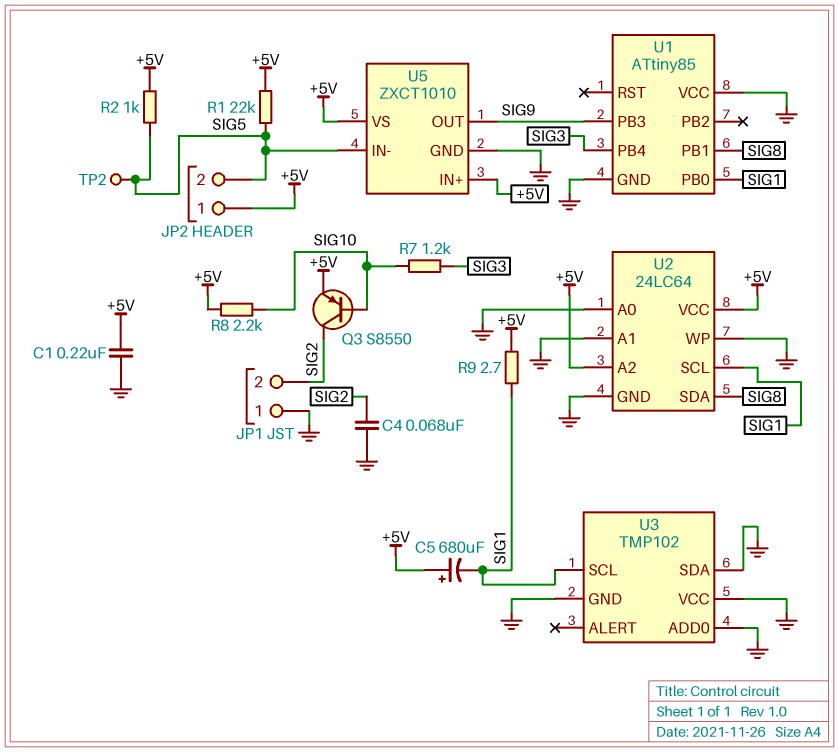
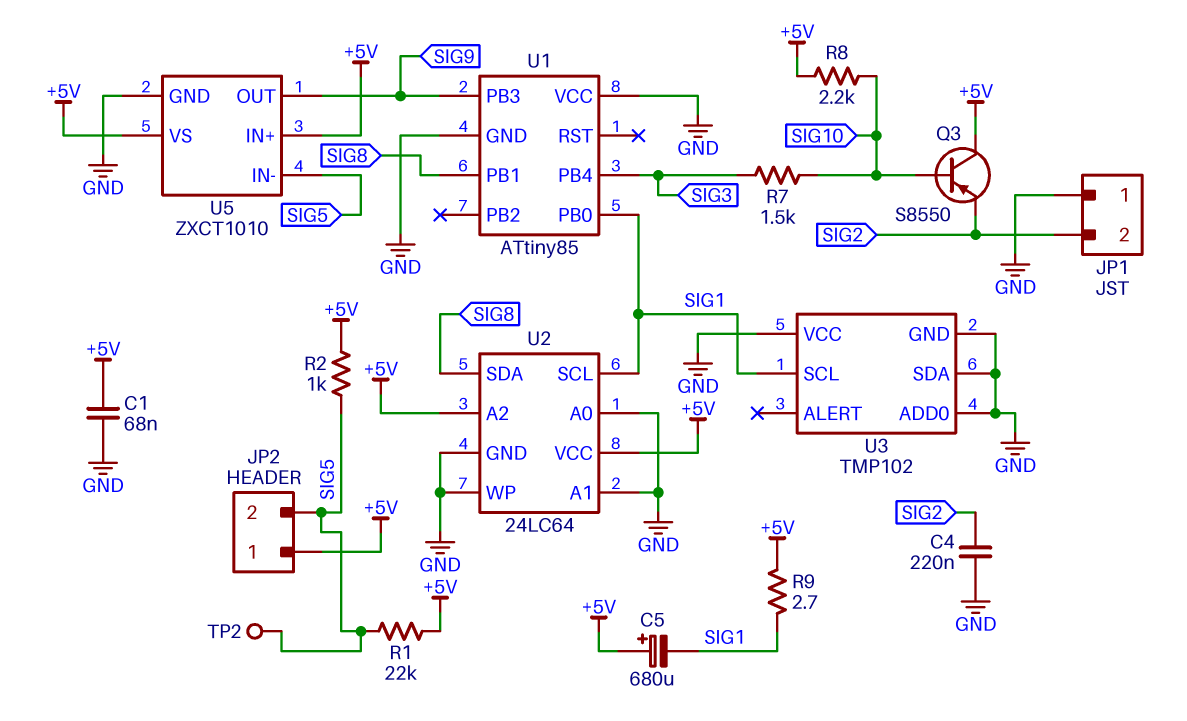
C1: 220nF (+5V, GND) -> 68nF (+5V, GND)
C4: 68nF (GND, SIG2) -> 220nF (GND, SIG2)
Q3: PNP S8550 (B SIG10, C SIG2, E +5V) -> PNP S8550 (B SIG10, C +5V, E SIG2)
R7: 1.2k (SIG3, SIG10) -> 1.5k (SIG3, SIG10)

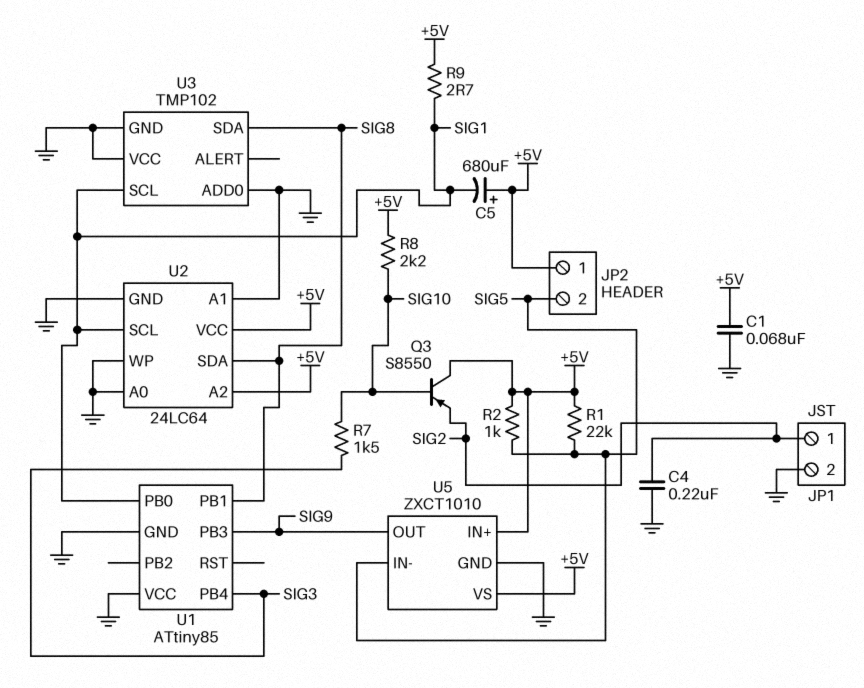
JP1 pin 1: GND -> SIG2
JP1 pin 2: SIG2 -> GND
TP2: test point (SIG5) -> none
U3 pin SDA: GND -> SIG8

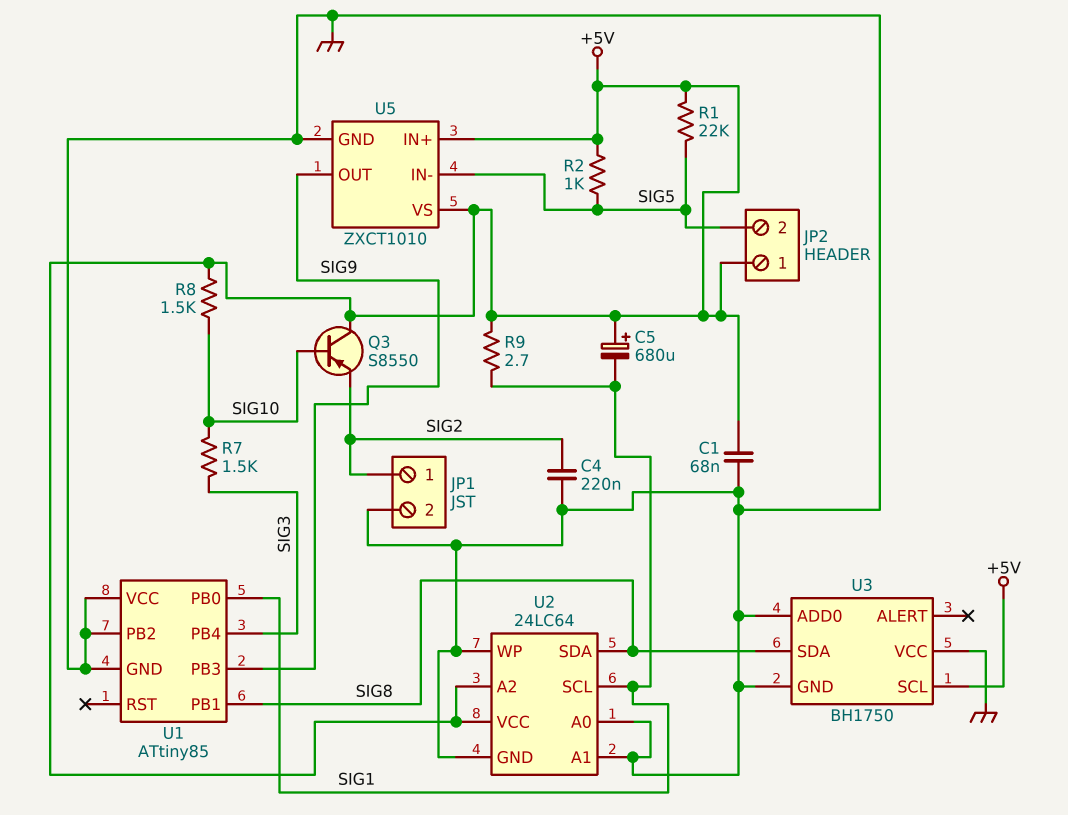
R8: 2.2k (+5V, SIG10) -> 1.5k (+5V, SIG10)
U1 pin PB2: none -> GND
U3: TMP102 -> BH1750
U3 pin SCL: SIG1 -> +5V

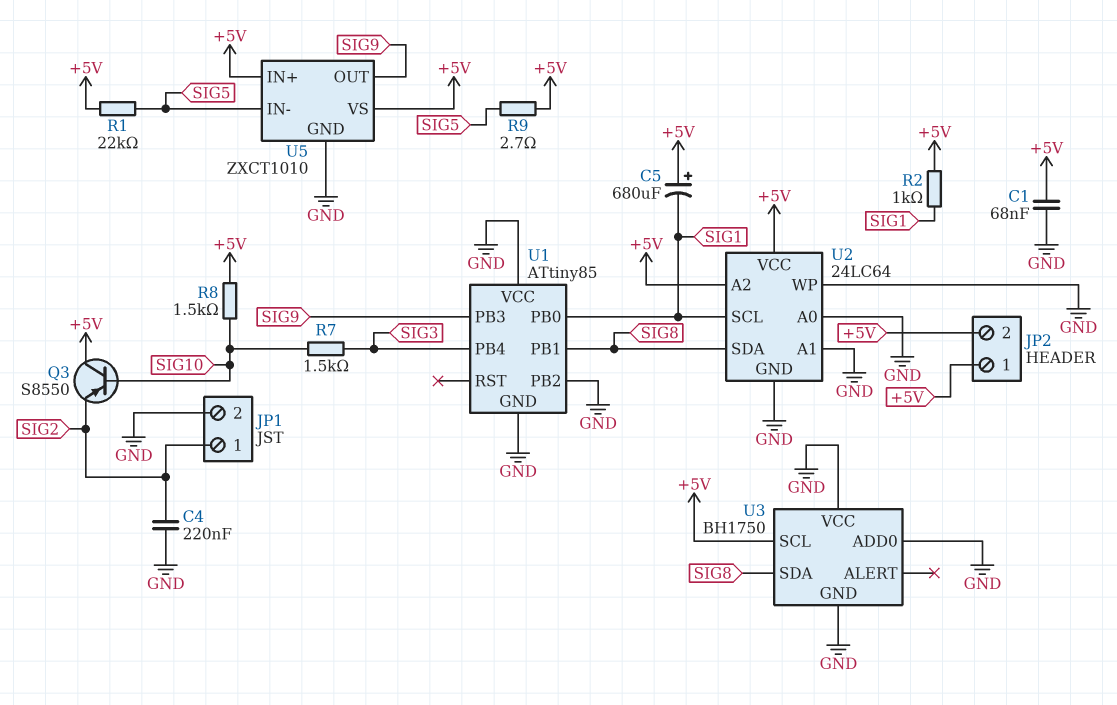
JP2 pin 2: SIG5 -> +5V
R2: 1k (+5V, SIG5) -> 1k (+5V, SIG1)
R9: 2.7 (+5V, SIG1) -> 2.7 (+5V, SIG5)

